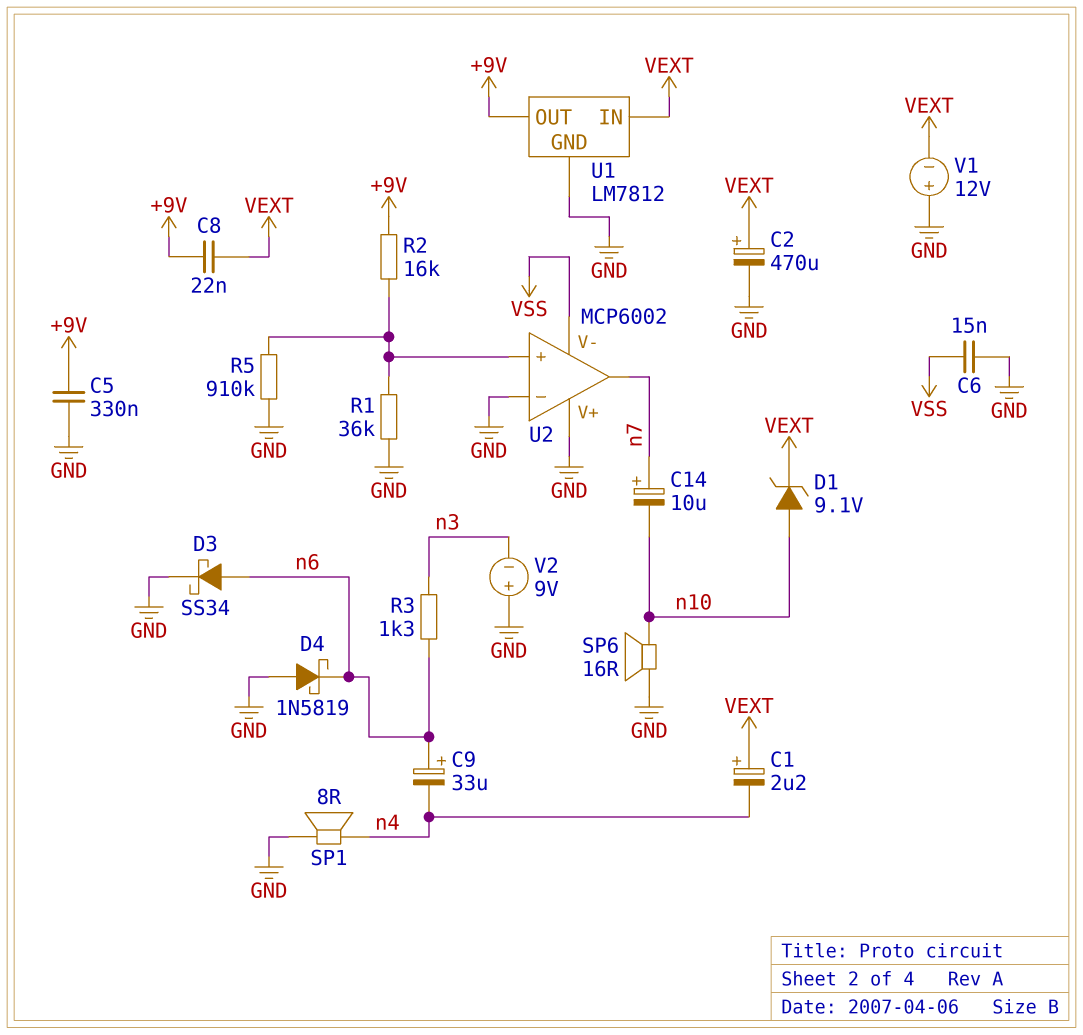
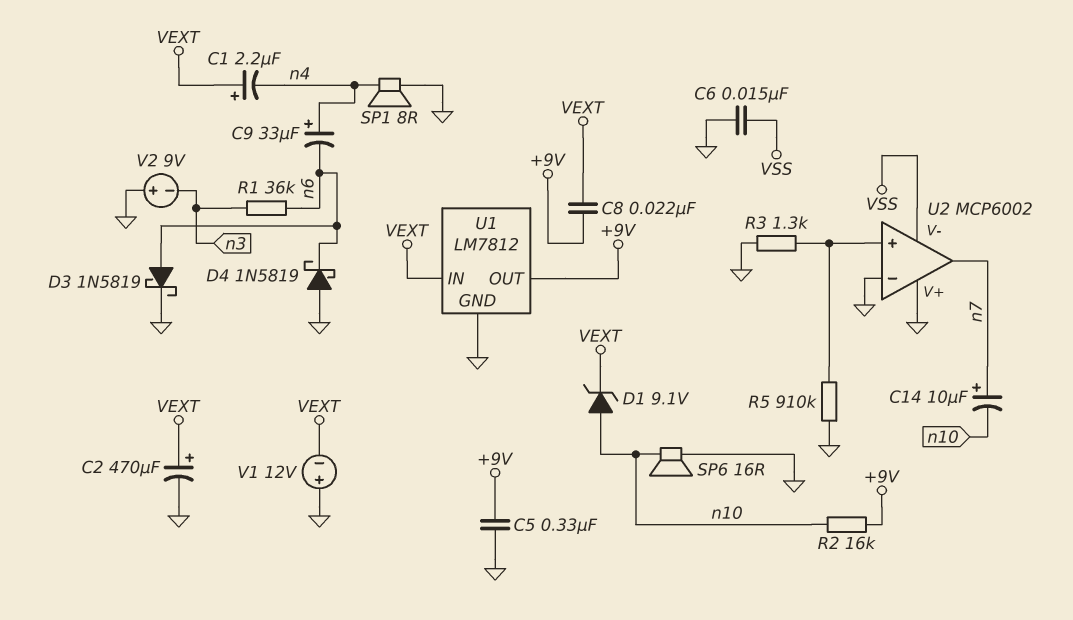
C9: 33uF (plus n6, minus n4) -> 33uF (plus n4, minus n6)
D3: schottky SS34 (A n6, K GND) -> schottky 1N5819 (A n6, K GND)
R1: 36k (GND, U2/in+) -> 36k (n3, n6)
R2: 16k (+9V, U2/in+) -> 16k (+9V, n10)
R3: 1.3k (n3, n6) -> 1.3k (GND, U2/in+)

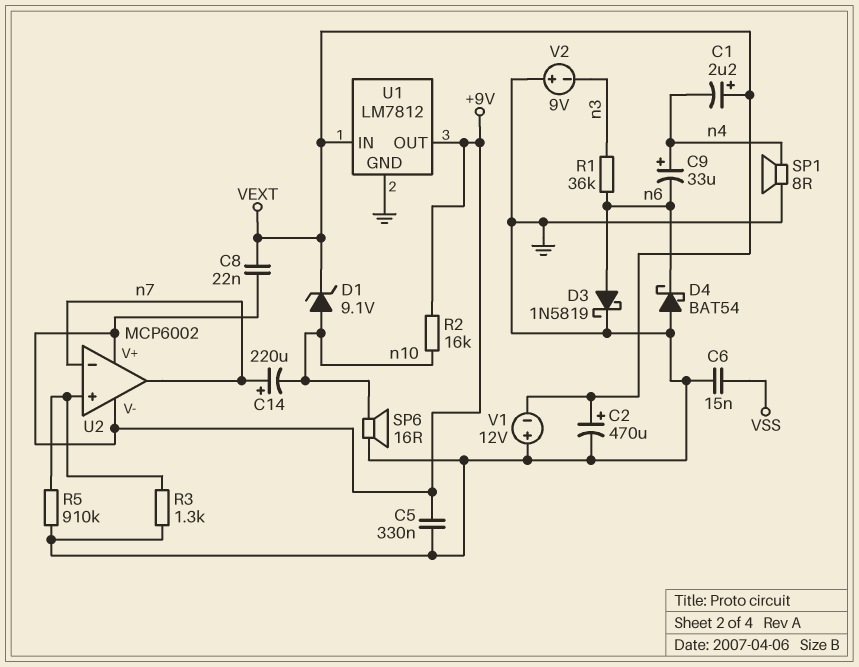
C14: 10uF (plus n7, minus n10) -> 220uF (plus n7, minus n10)
D4: schottky 1N5819 (A GND, K n6) -> schottky BAT54 (A GND, K n6)
U2 pin V+: GND -> +9V
U2 pin V-: VSS -> +9V
U2 pin in-: GND -> n7

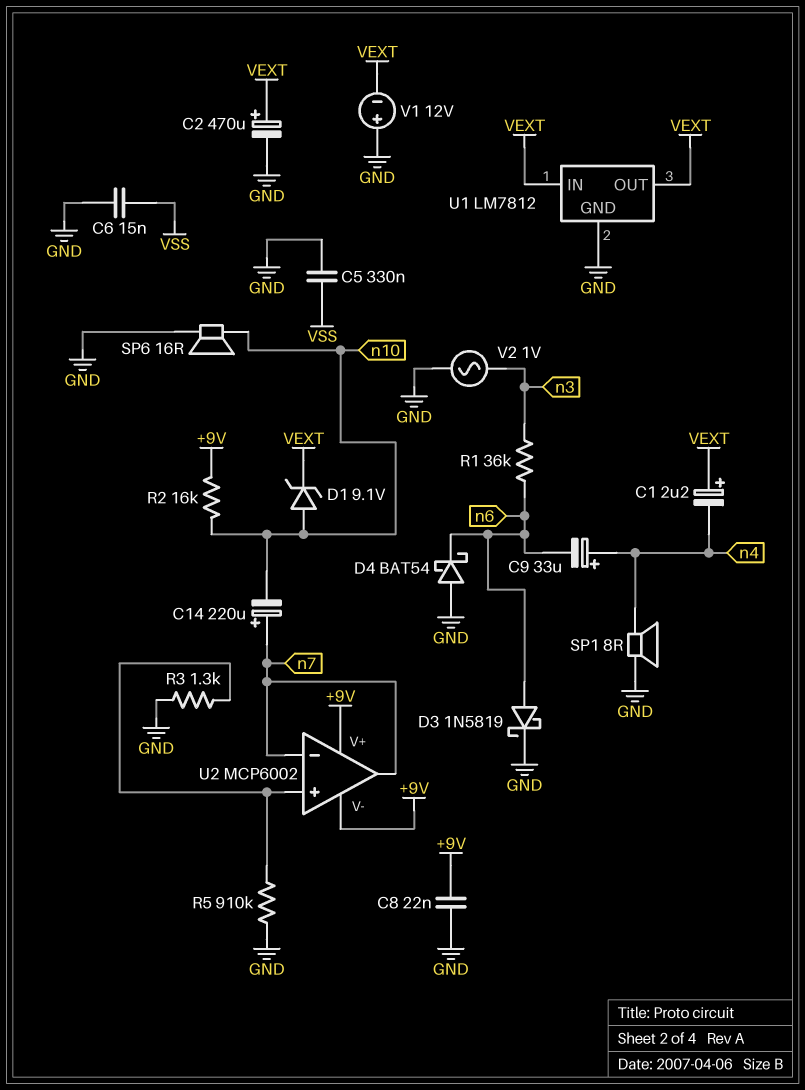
C5: 330nF (+9V, GND) -> 330nF (GND, VSS)
C8: 22nF (+9V, VEXT) -> 22nF (+9V, GND)
U1 pin OUT: +9V -> VEXT
V2: 9V (plus GND, minus n3) -> AC 1V (GND, n3)

